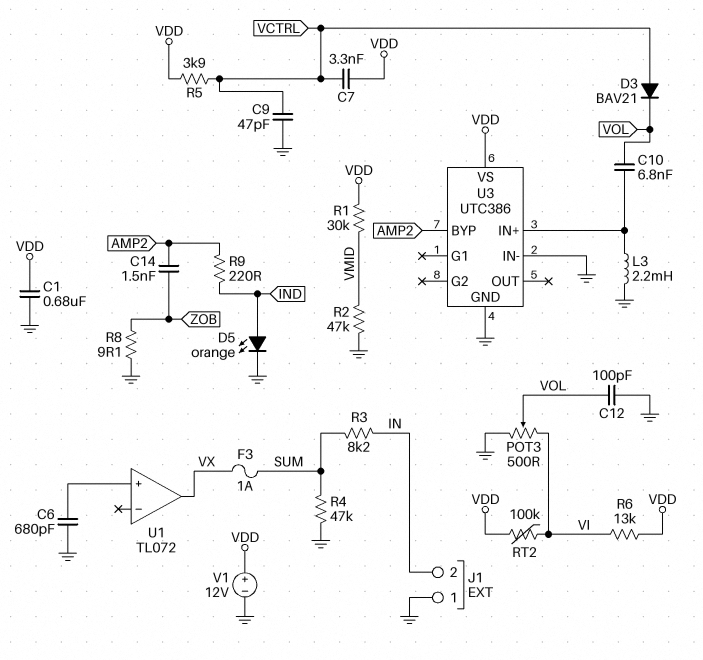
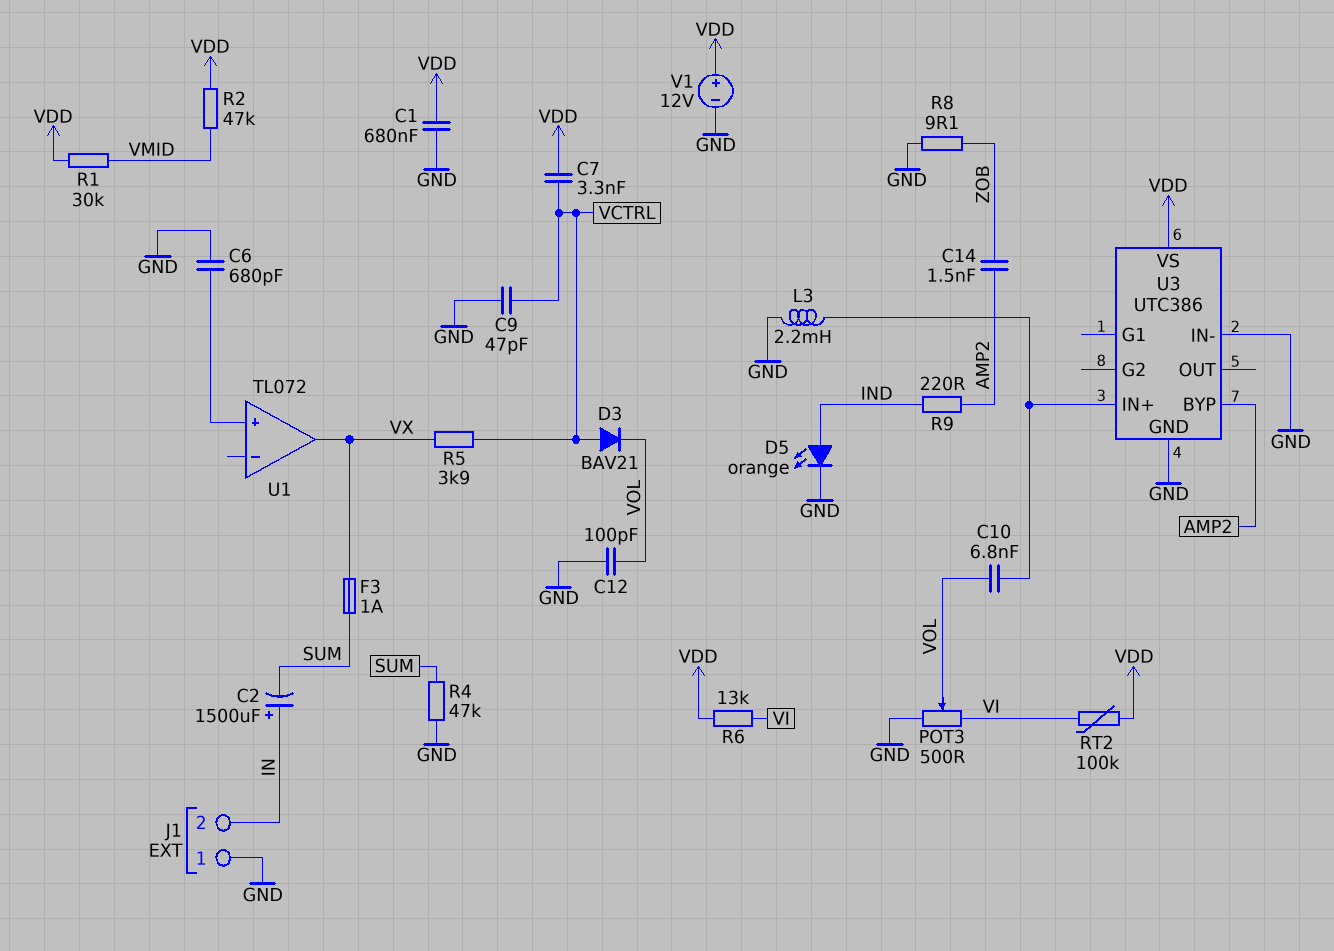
C2: none -> 1500uF (plus IN, minus SUM)
R2: 47k (GND, VMID) -> 47k (VDD, VMID)
R3: 8.2k (IN, SUM) -> none
R5: 3.9k (VCTRL, VDD) -> 3.9k (VCTRL, VX)

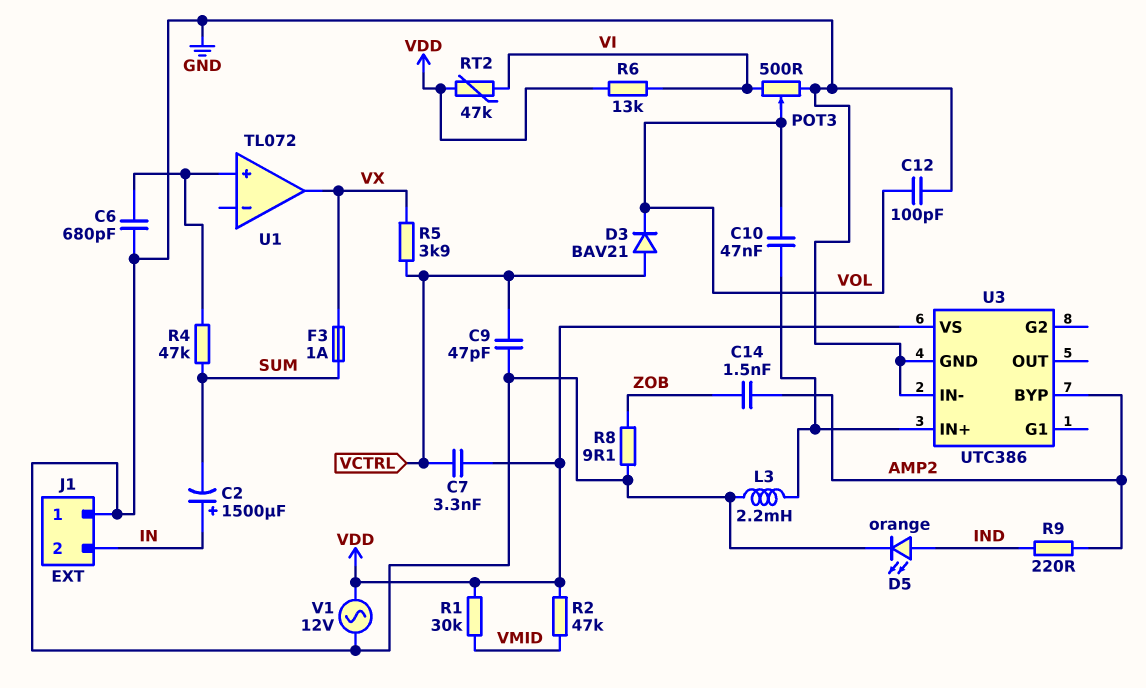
C1: 680nF (GND, VDD) -> none
C10: 6.8nF (U3/IN+, VOL) -> 47nF (U3/IN+, VOL)
R4: 47k (GND, SUM) -> 47k (SUM, U1/in+)
RT2: 100k (VDD, VI) -> 47k (VDD, VI)
V1: 12V (plus VDD, minus GND) -> AC 12V (GND, VDD)

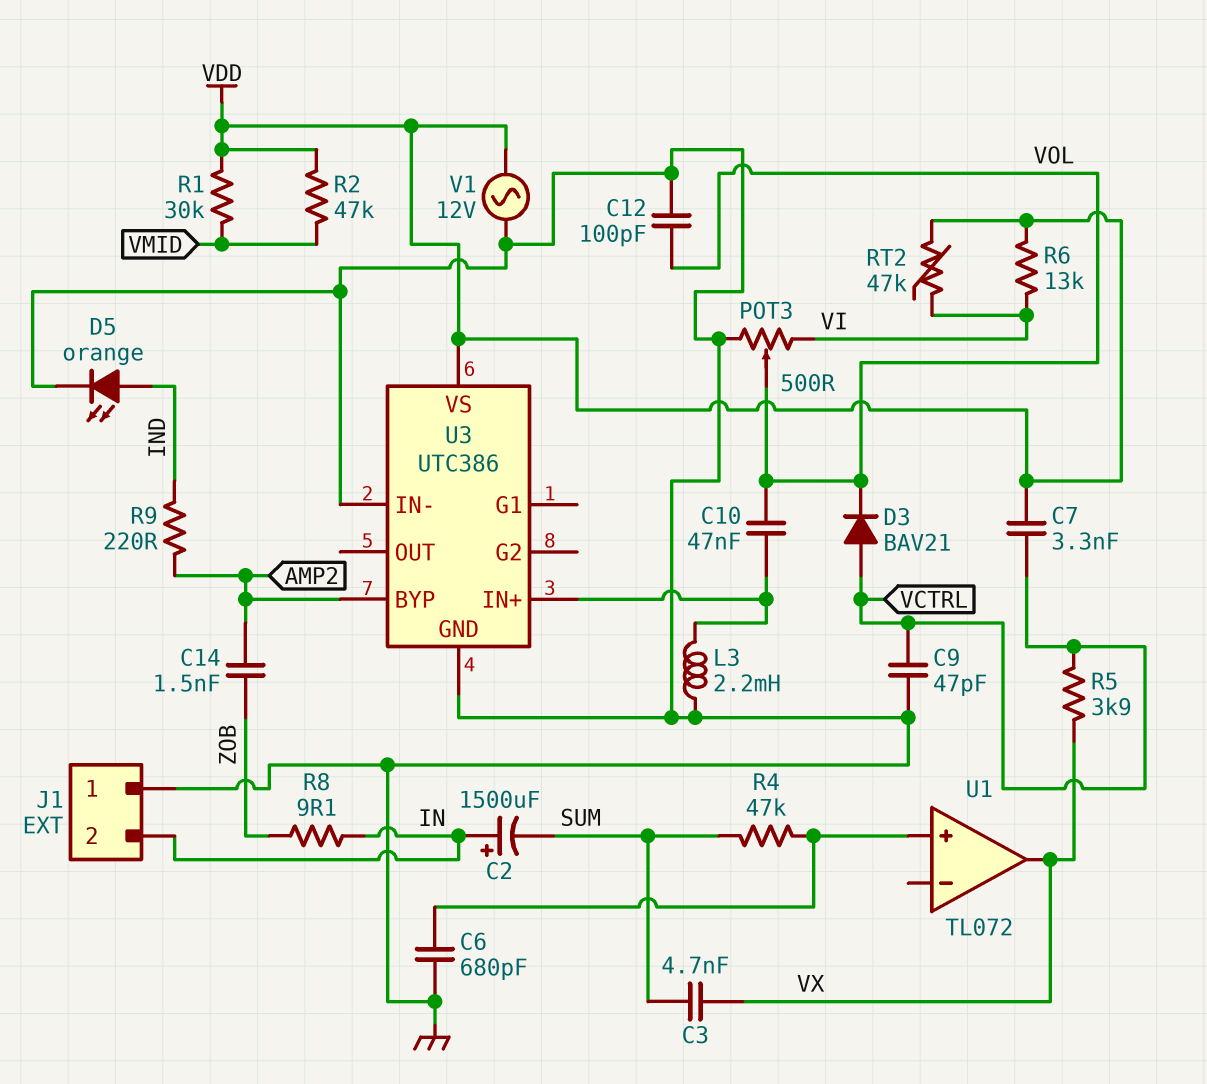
C3: none -> 4.7nF (SUM, VX)
F3: 1A (SUM, VX) -> none
R8: 9.1 (GND, ZOB) -> 9.1 (IN, ZOB)

